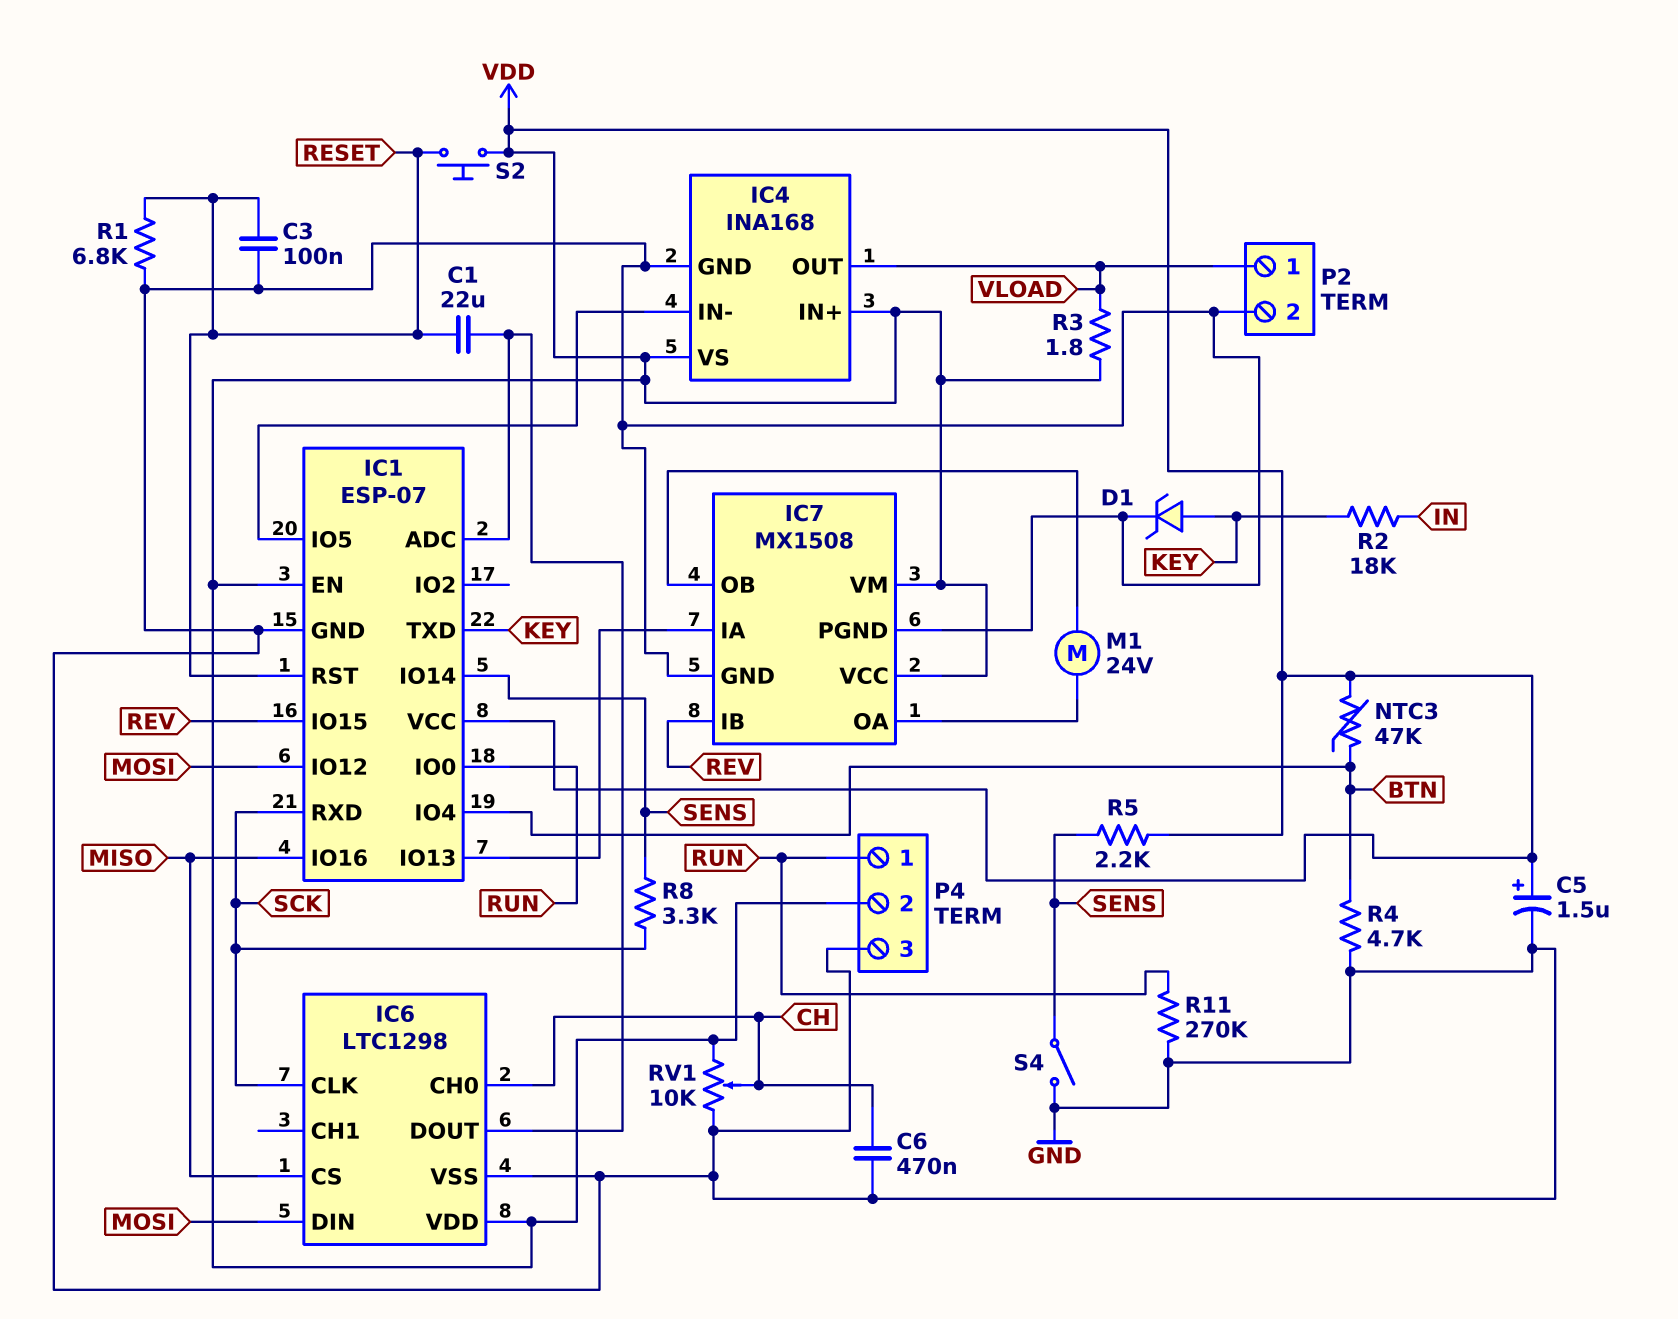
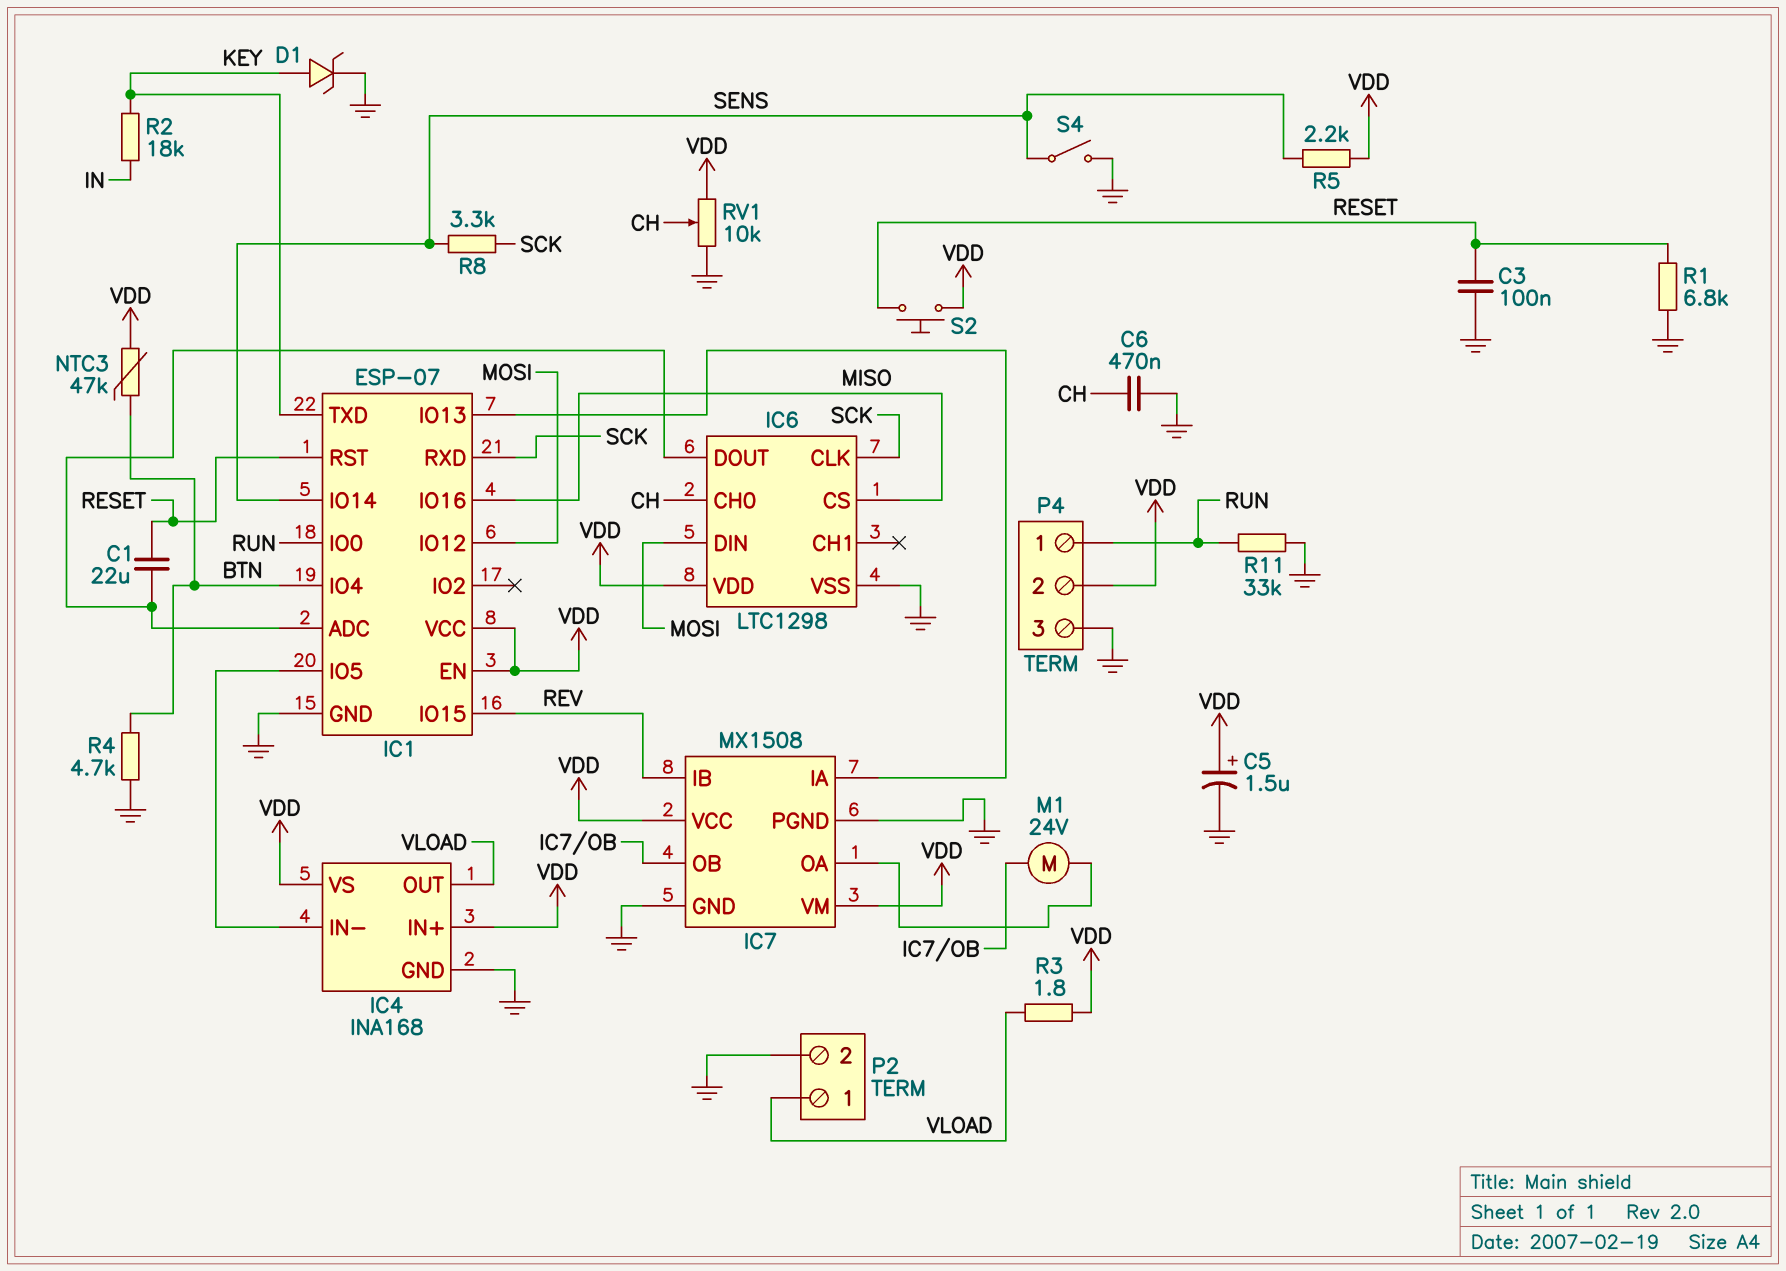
R11: 270k (GND, RUN) -> 33k (GND, RUN)

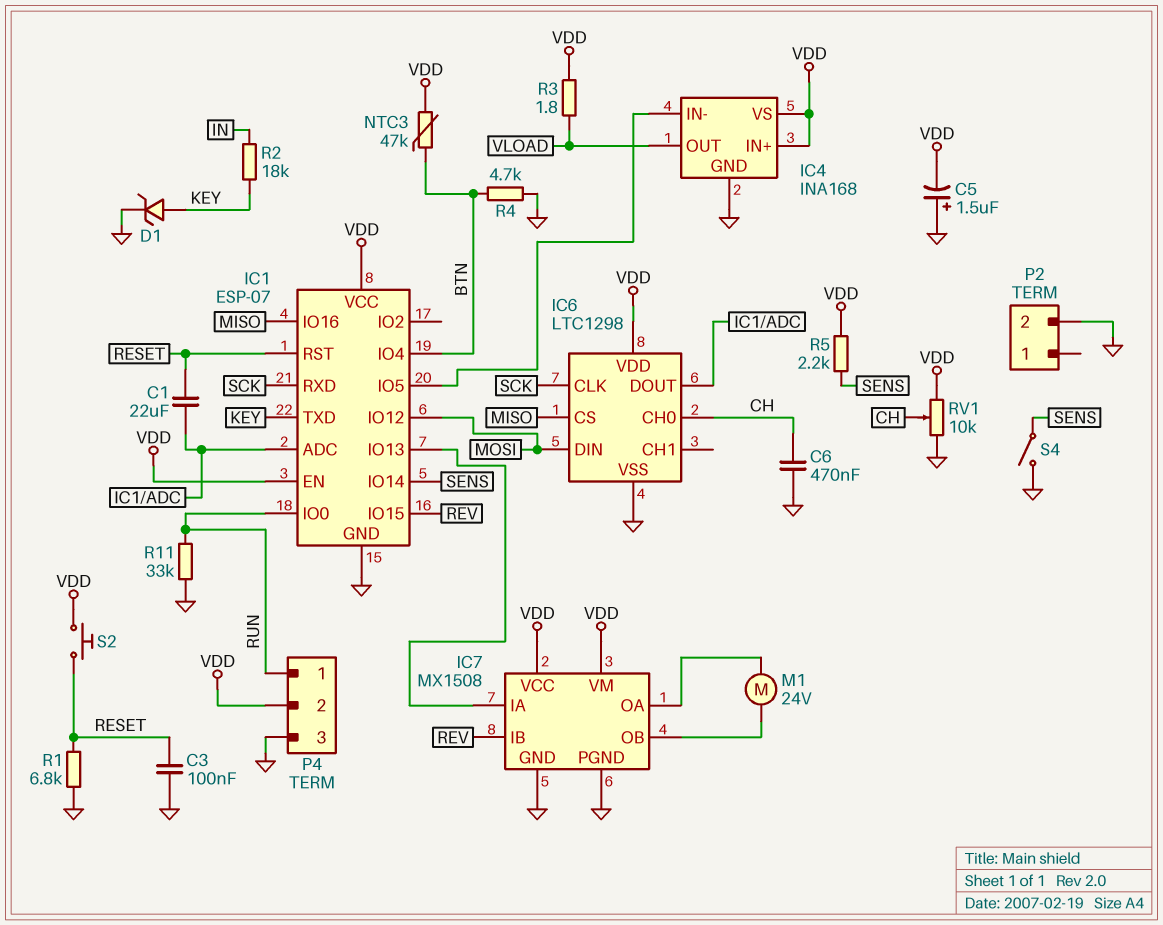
C5: 1.5uF (plus VDD, minus GND) -> 1.5uF (plus GND, minus VDD)
P2 pin 1: VLOAD -> none
R8: 3.3k (SCK, SENS) -> none

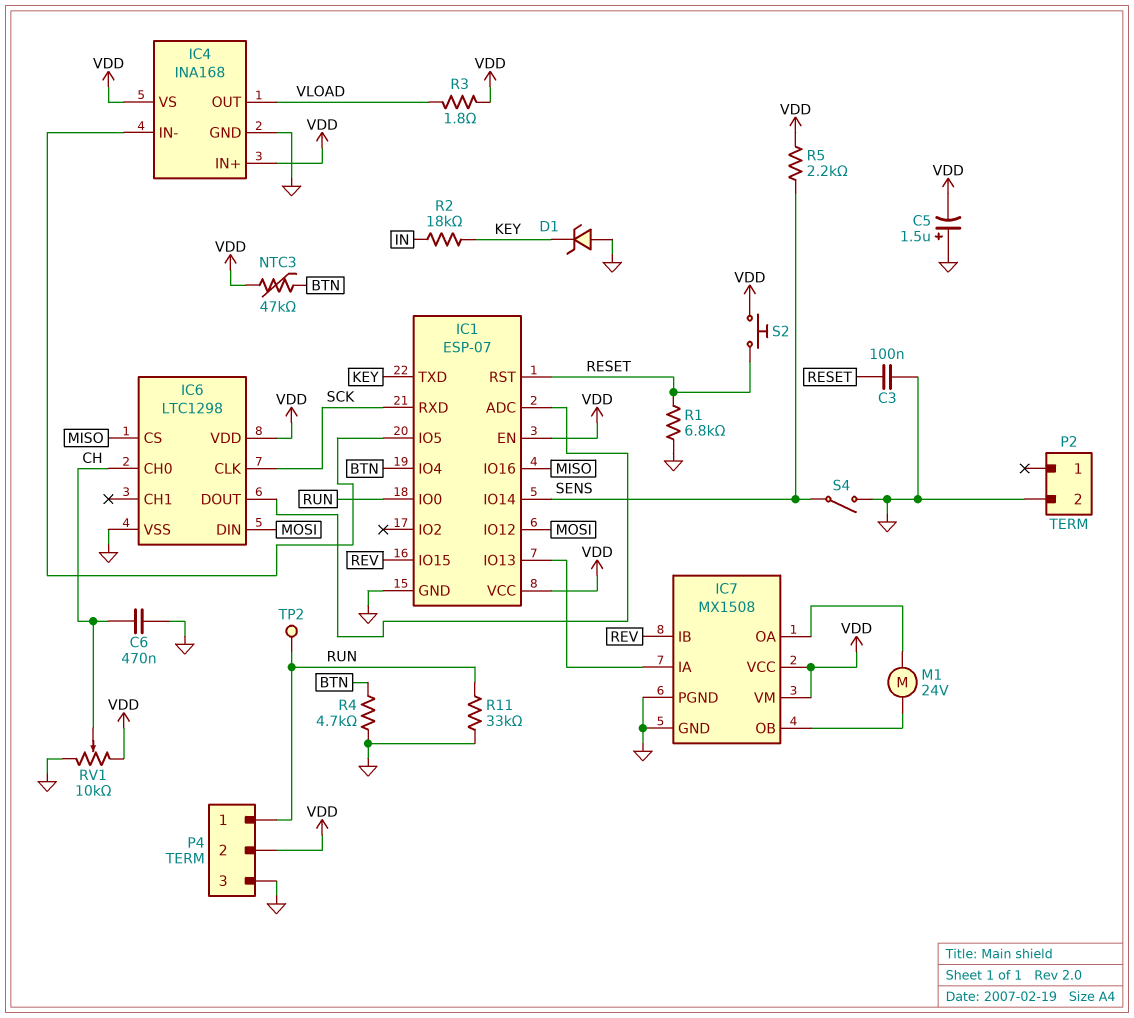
C1: 22uF (IC1/ADC, RESET) -> none
D1: zener (A KEY, K GND) -> zener (A GND, K KEY)
TP2: none -> test point (RUN)

